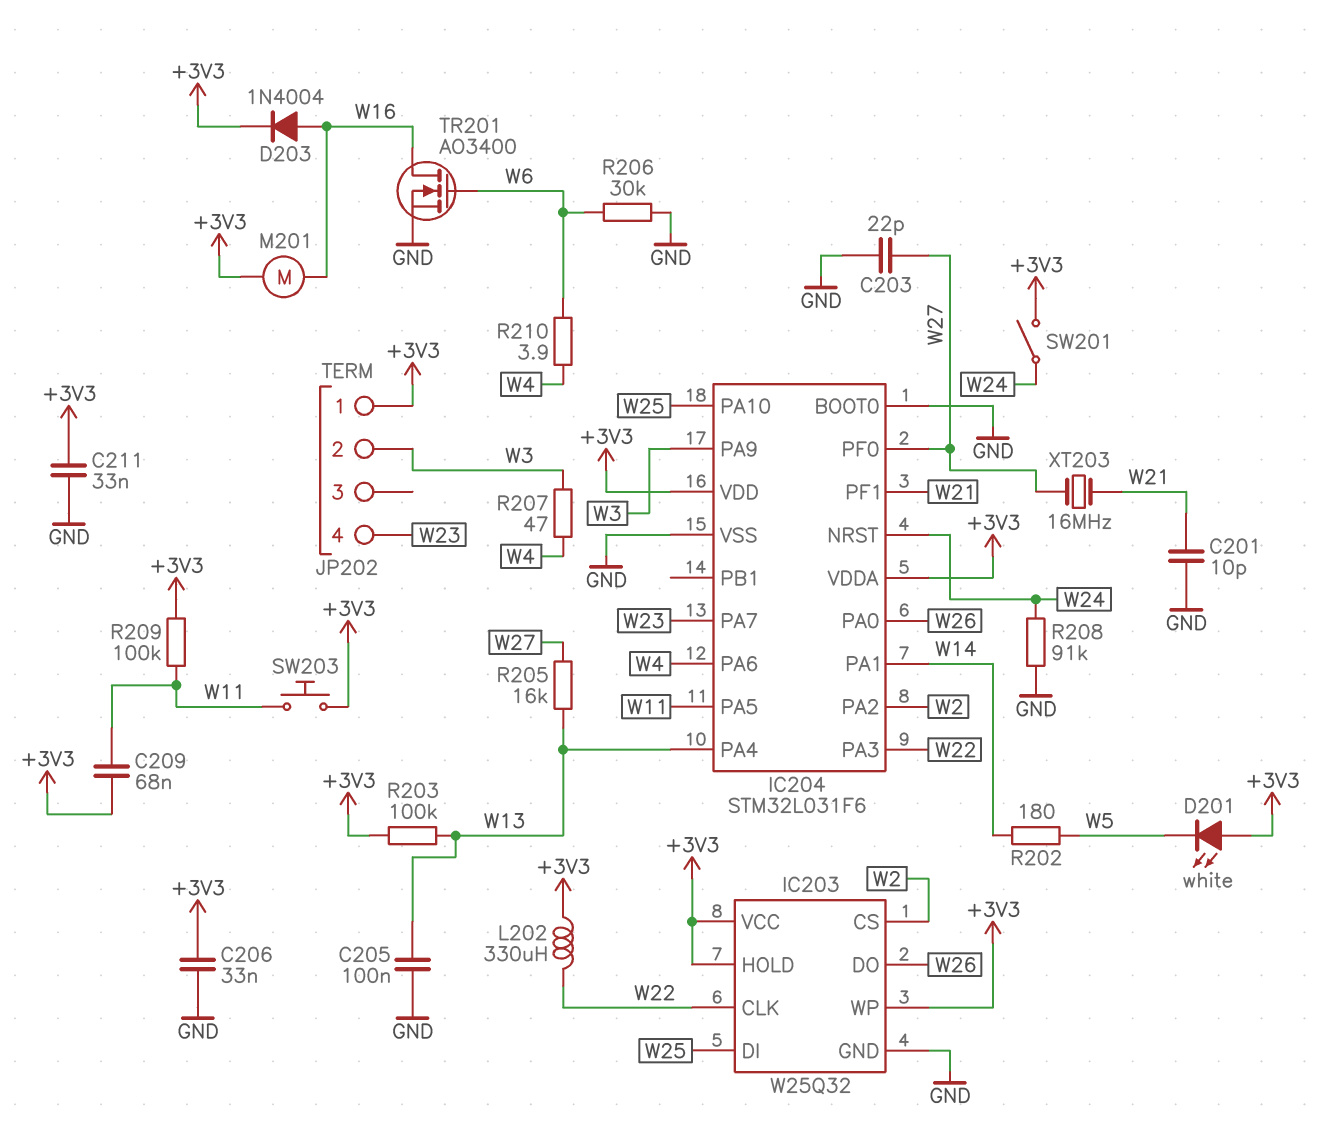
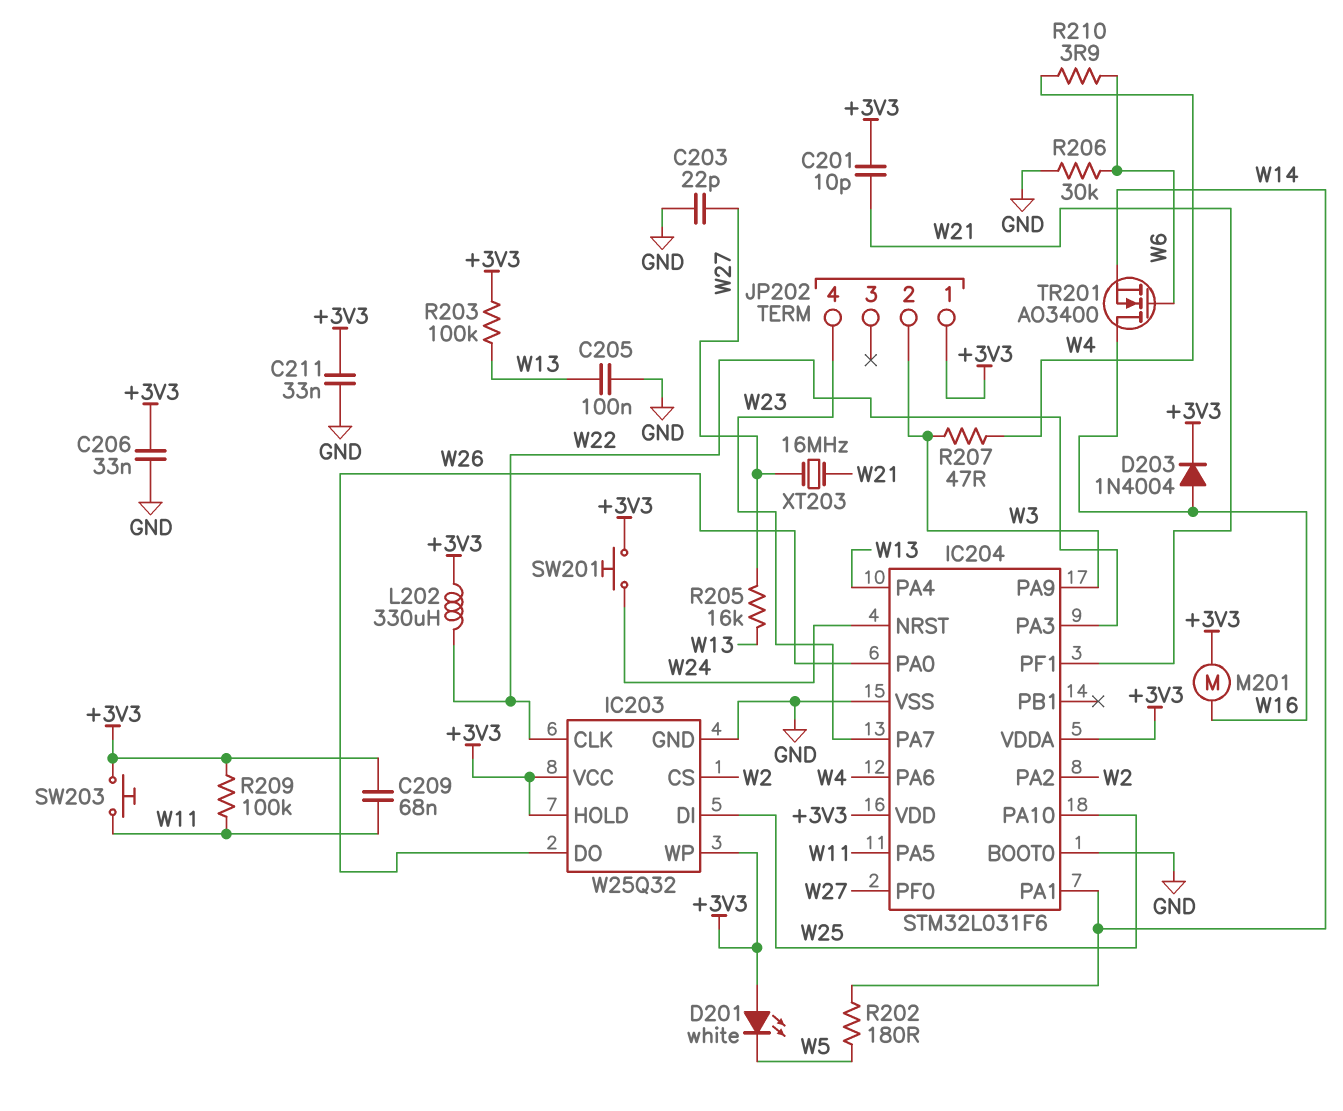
C201: 10pF (GND, W21) -> 10pF (+3V3, W21)
R208: 91k (GND, W24) -> none
SW201: switch (+3V3, W24) -> button (+3V3, W24)
TR201: NMOS AO3400 (G W6, D W16, S GND) -> NMOS AO3400 (G W6, D W16, S W14)

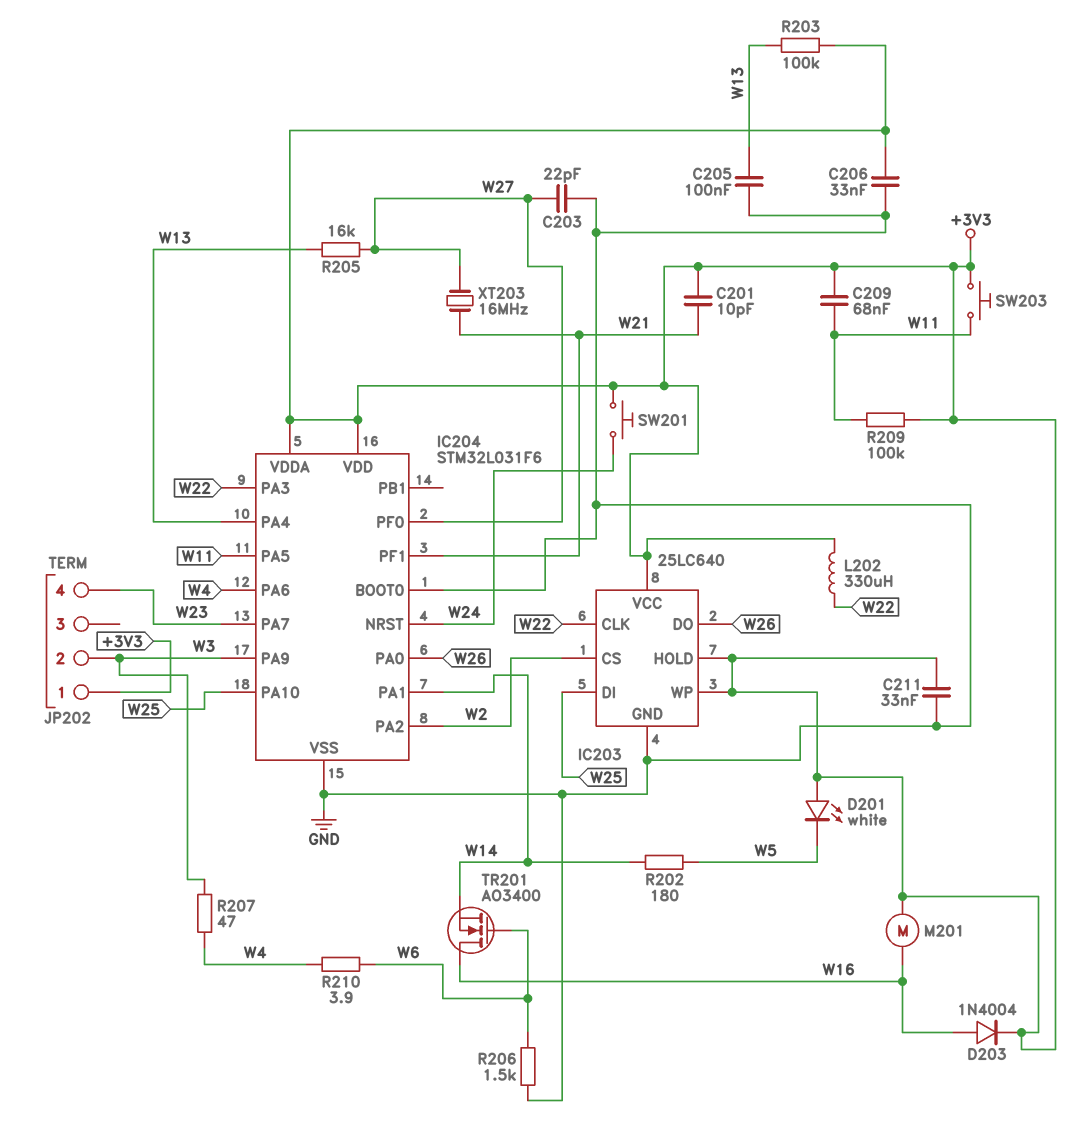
IC203: W25Q32 -> 25LC640
R206: 30k (GND, W6) -> 1.5k (GND, W6)

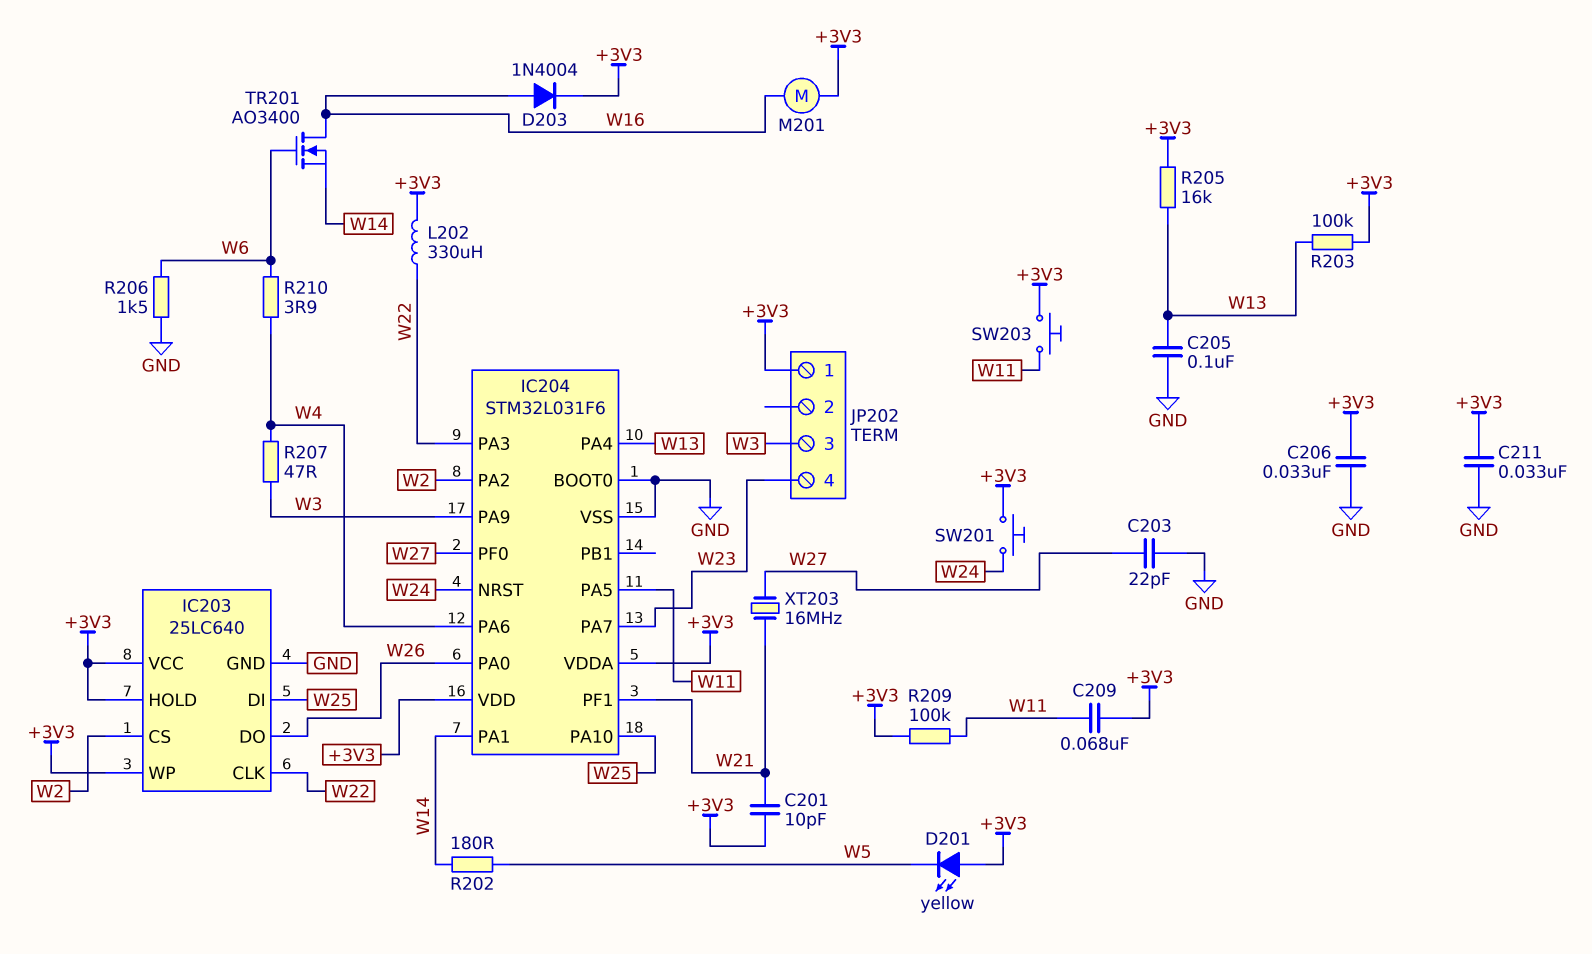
D201: LED white (A +3V3, K W5) -> LED yellow (A +3V3, K W5)
JP202 pin 2: W3 -> none
JP202 pin 3: none -> W3
R205: 16k (W13, W27) -> 16k (+3V3, W13)

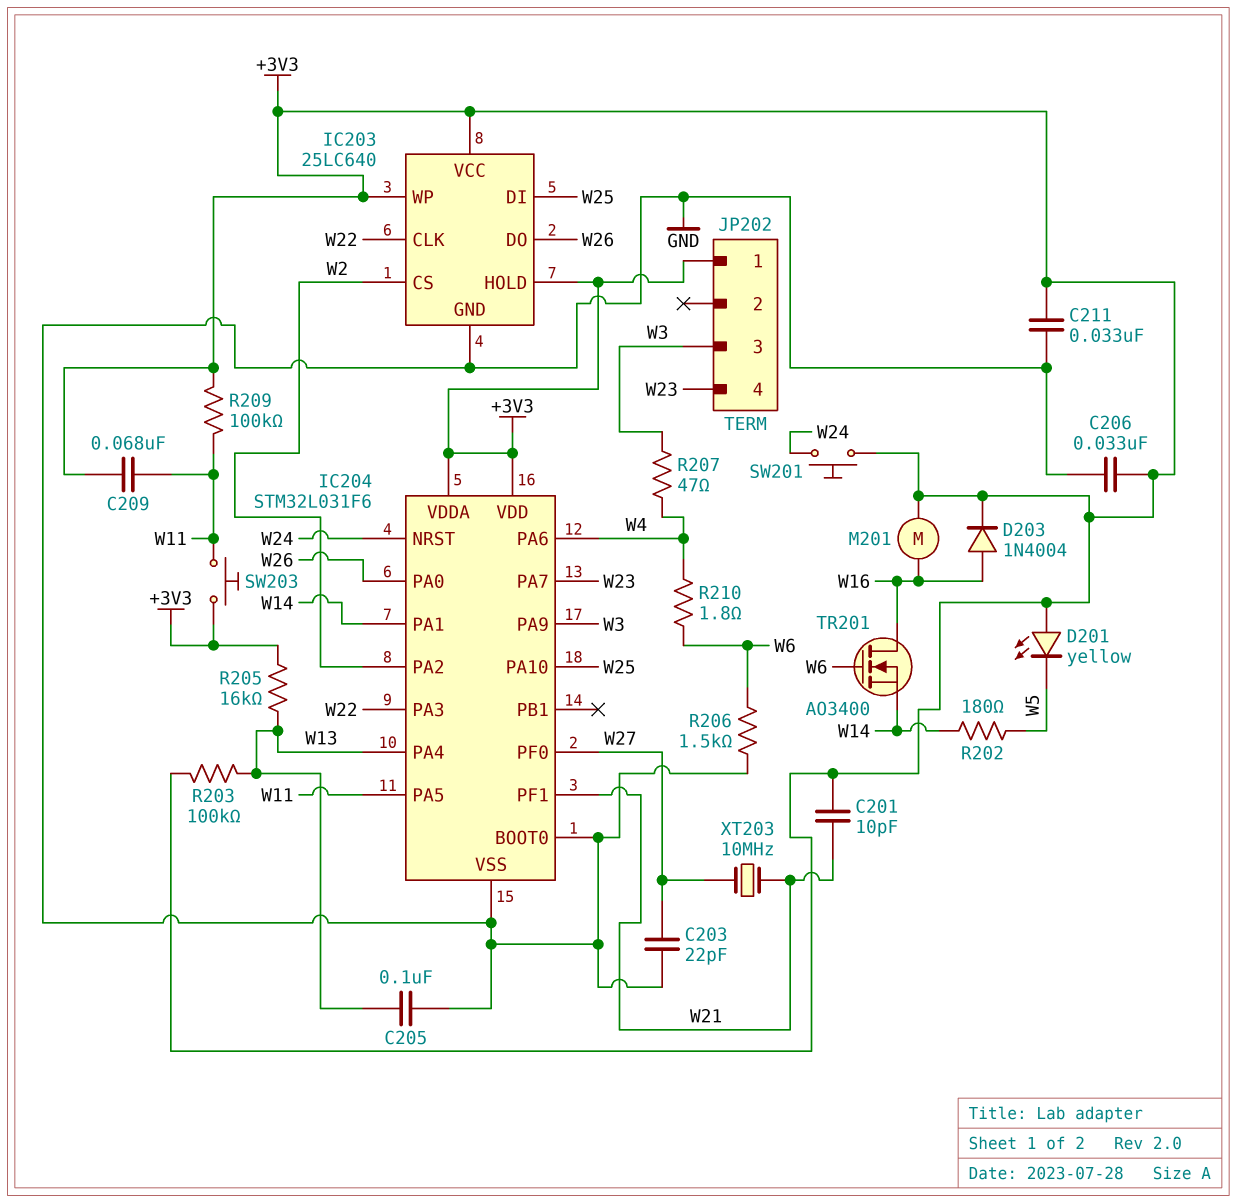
L202: 330uH (+3V3, W22) -> none
R210: 3.9 (W4, W6) -> 1.8 (W4, W6)
XT203: 16MHz (W21, W27) -> 10MHz (W21, W27)

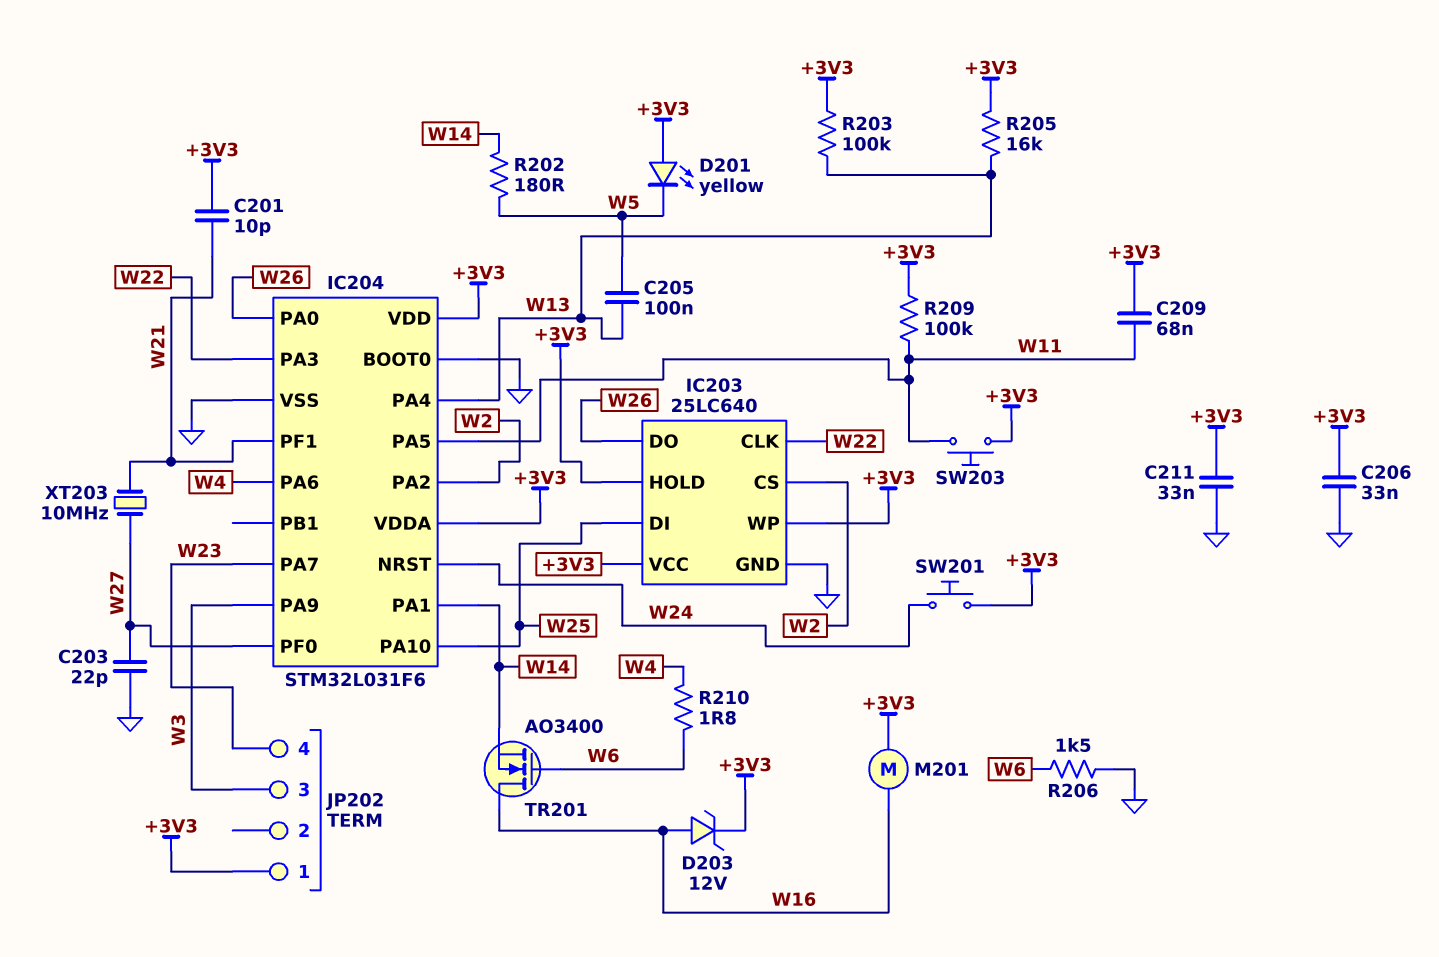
C205: 100nF (GND, W13) -> 100nF (W5, W13)
D203: diode 1N4004 (A W16, K +3V3) -> zener 12V (A W16, K +3V3)
R207: 47 (W3, W4) -> none

